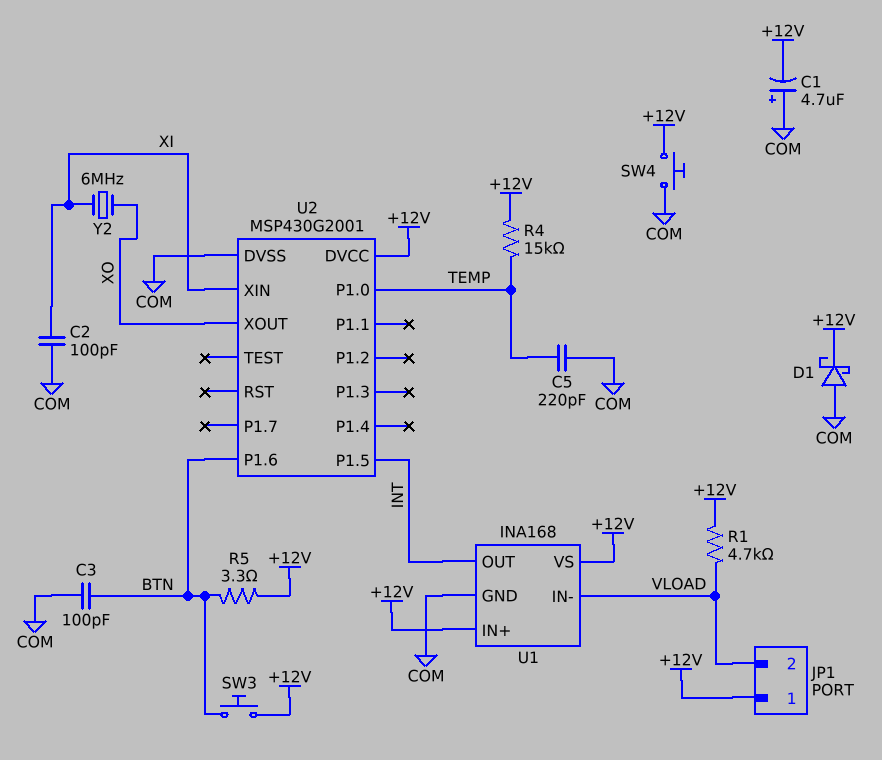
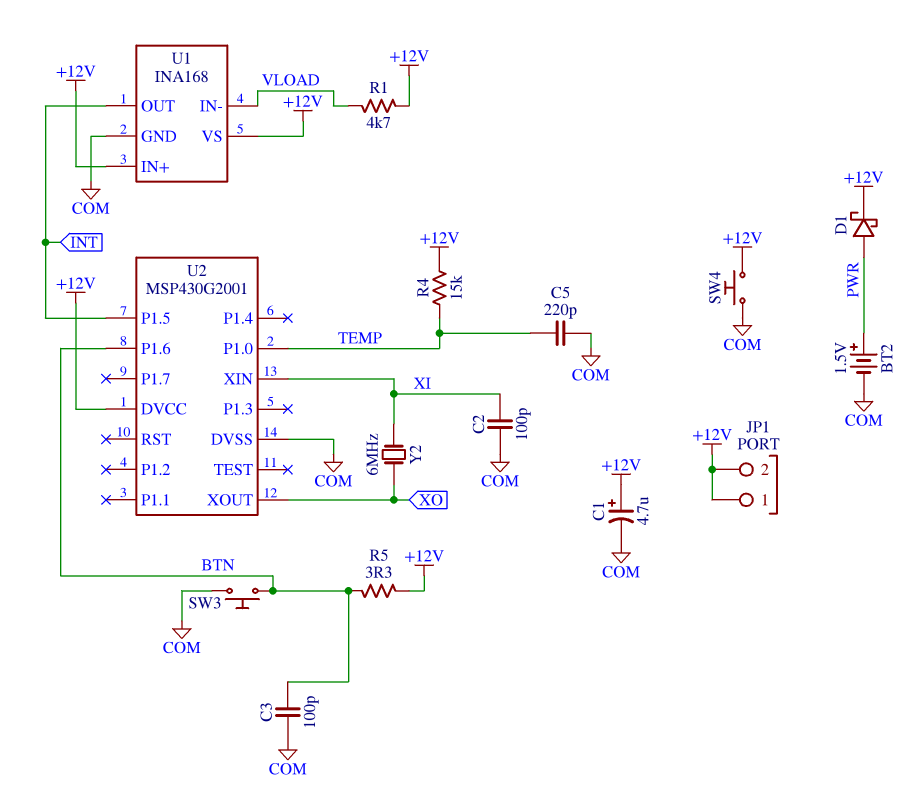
BT2: none -> 1.5V (plus PWR, minus COM)
C1: 4.7uF (plus COM, minus +12V) -> 4.7uF (plus +12V, minus COM)
D1: schottky (A COM, K +12V) -> schottky (A PWR, K +12V)
JP1 pin 2: VLOAD -> +12V
SW3: button (+12V, BTN) -> button (BTN, COM)

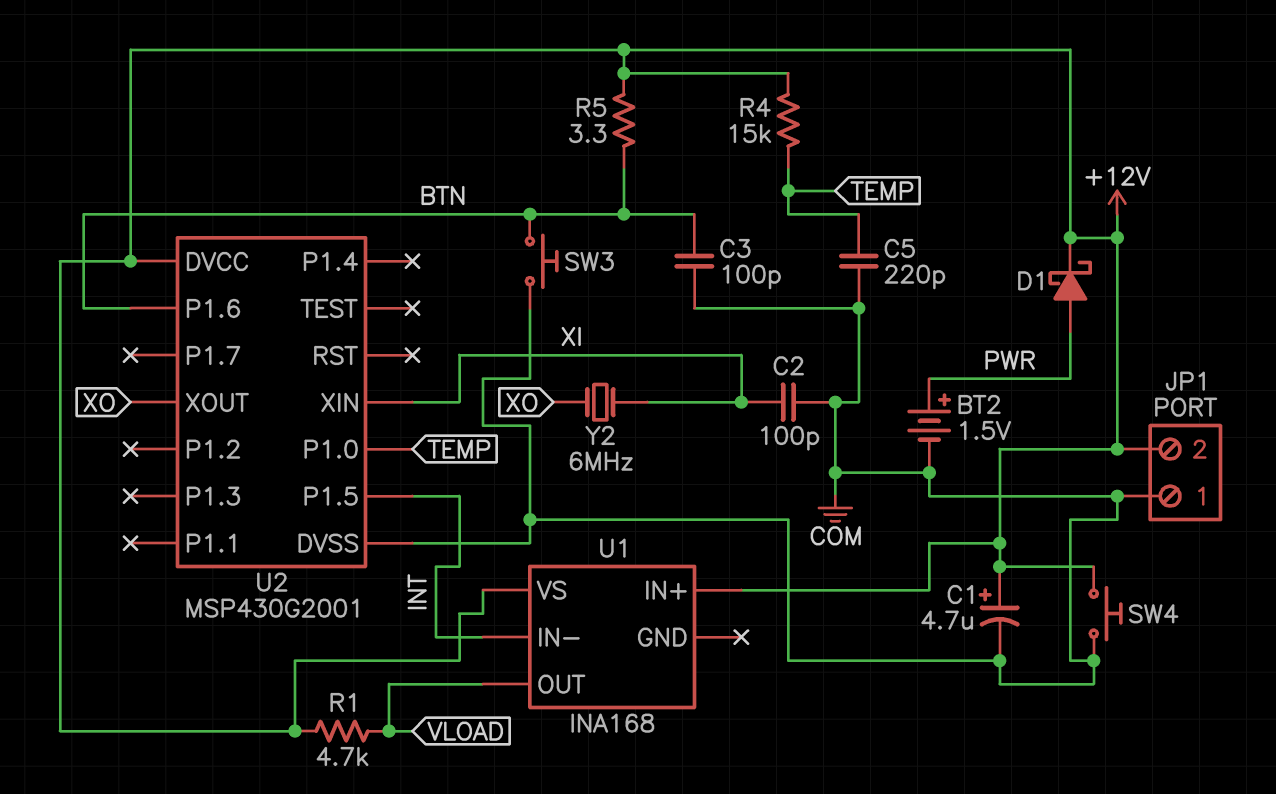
JP1 pin 1: +12V -> COM
U1 pin GND: COM -> none
U1 pin IN-: VLOAD -> INT
U1 pin OUT: INT -> VLOAD

